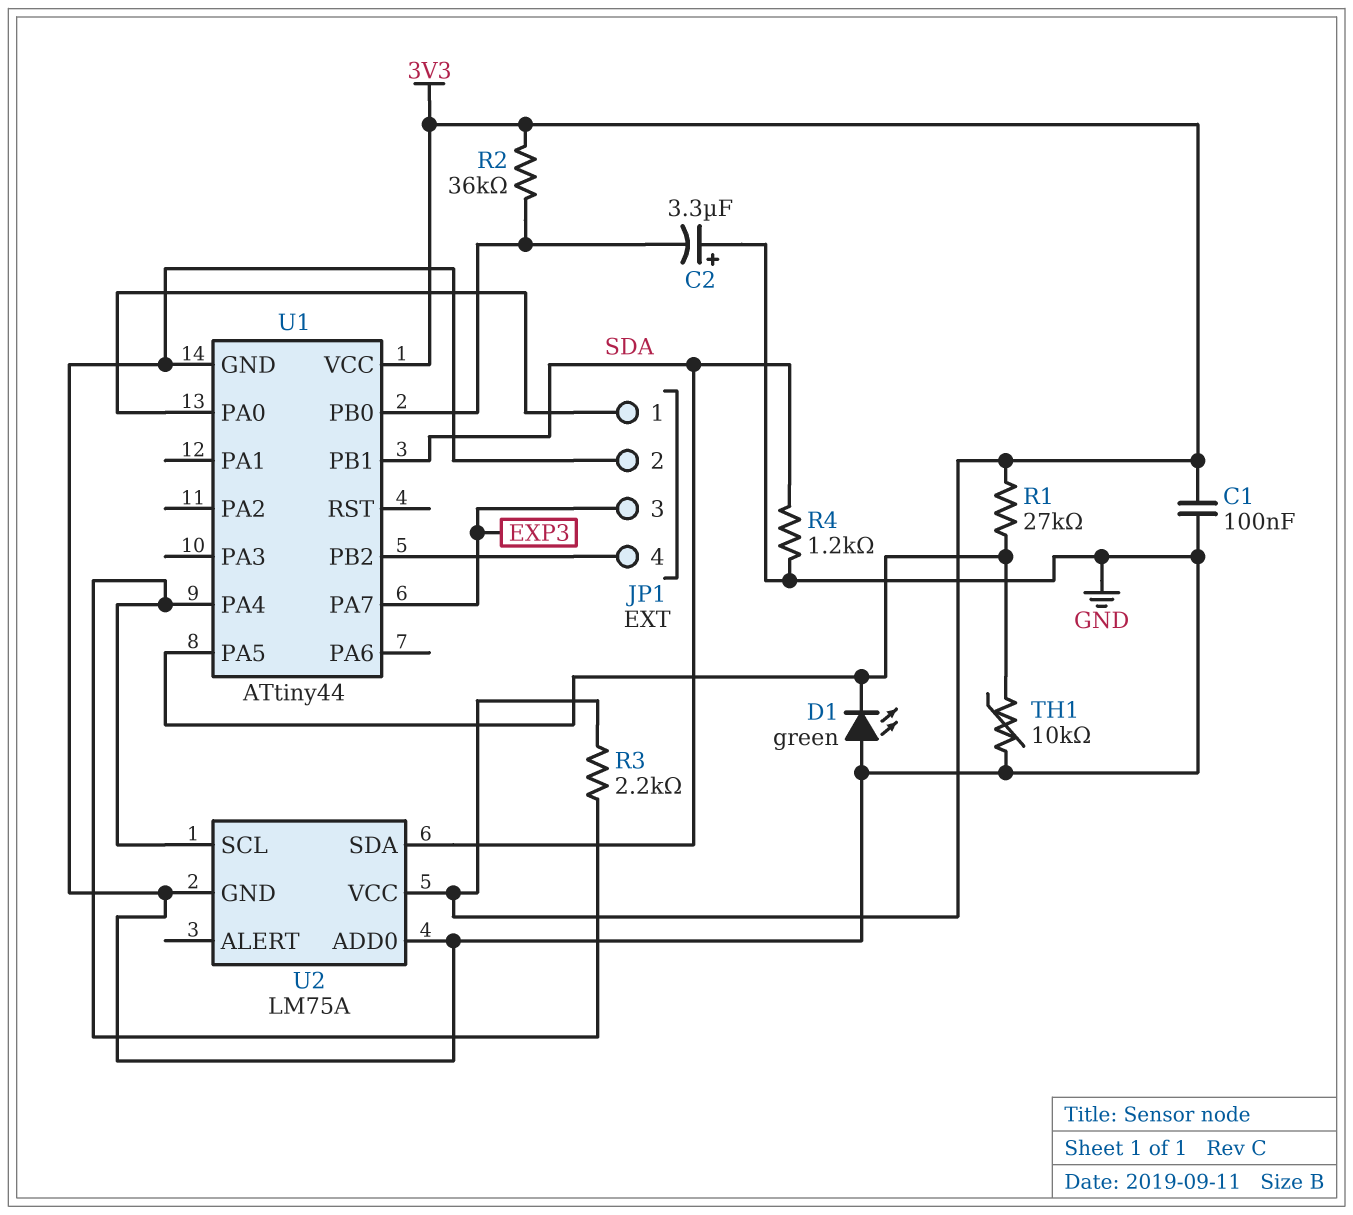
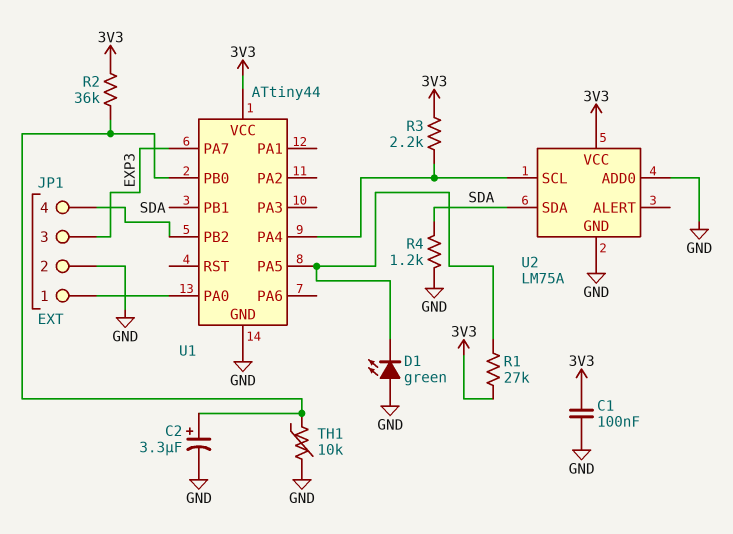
C2: 3.3uF (plus GND, minus U1/PB0) -> 3.3uF (plus U1/PB0, minus GND)
TH1: 10k (GND, U1/PA5) -> 10k (GND, U1/PB0)

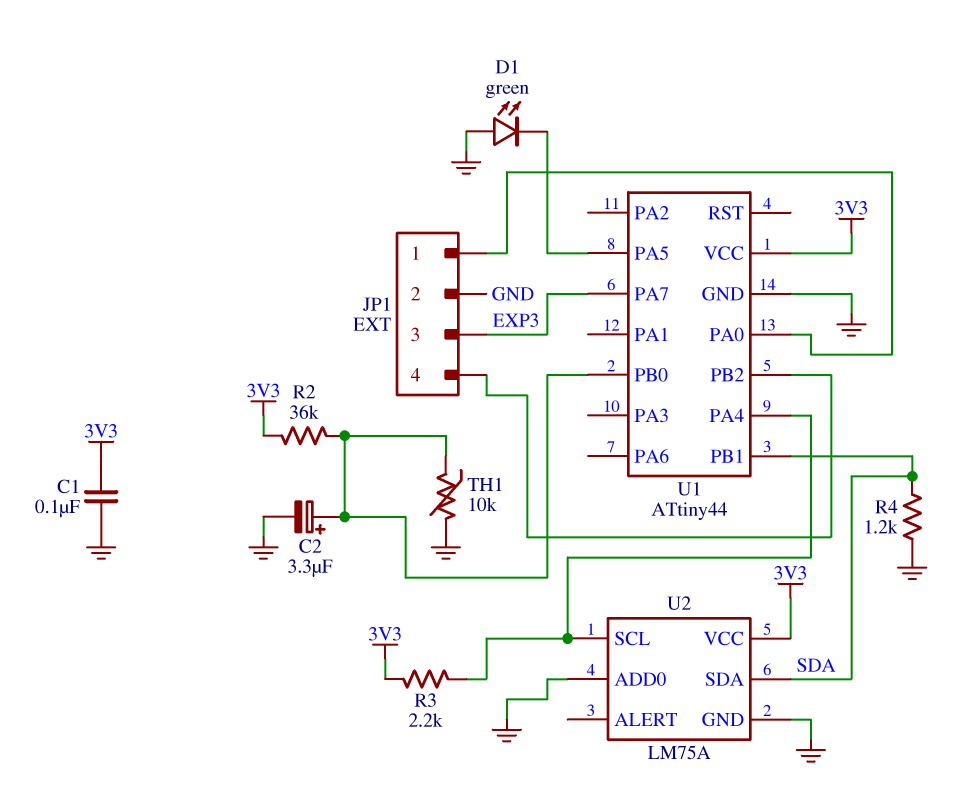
R1: 27k (3V3, U1/PA5) -> none

